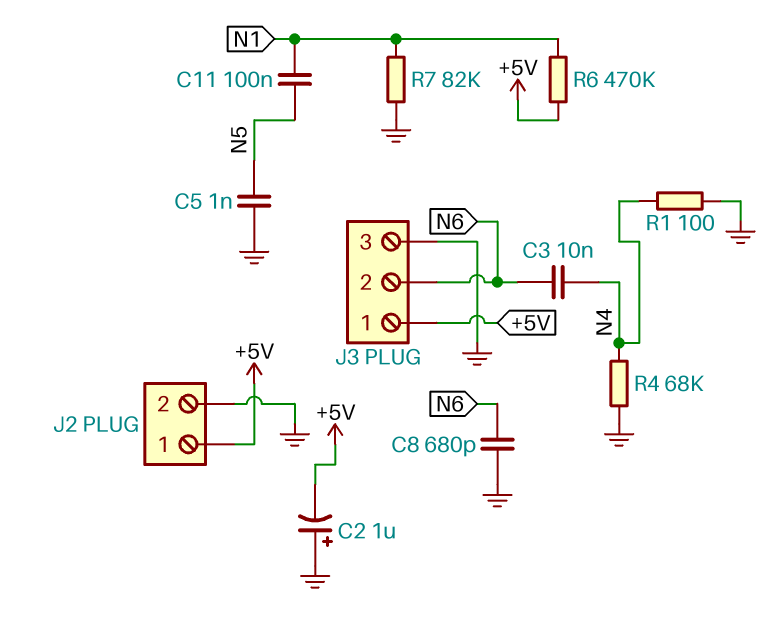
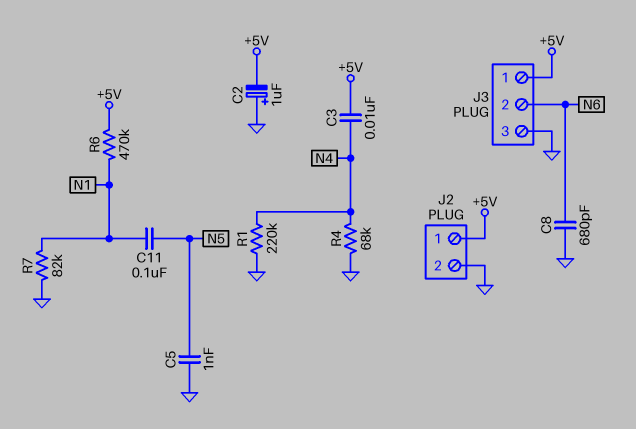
C3: 10nF (N4, N6) -> 10nF (+5V, N4)
R1: 100 (GND, N4) -> 220k (GND, N4)

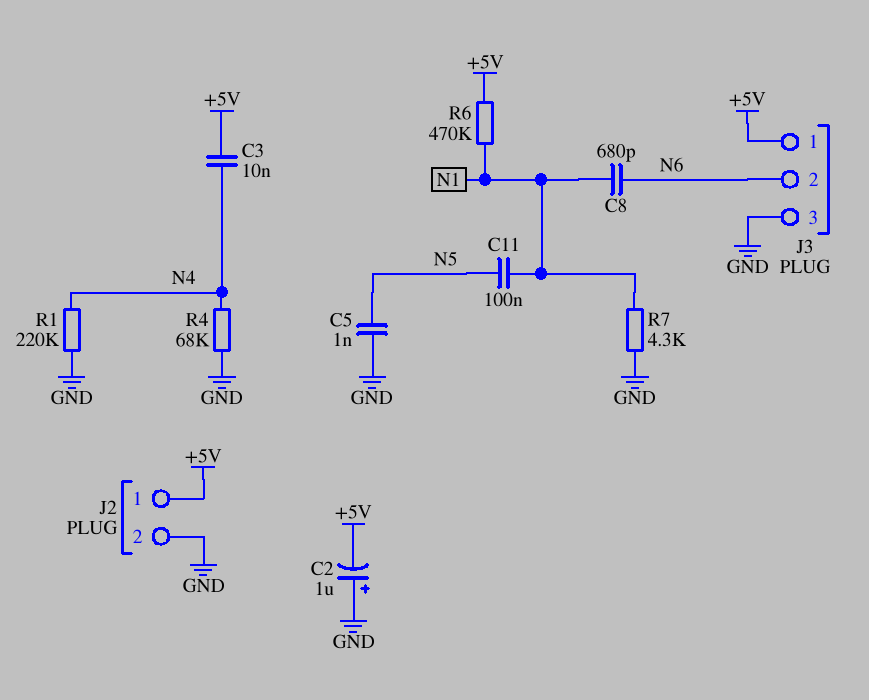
C8: 680pF (GND, N6) -> 680pF (N1, N6)
R7: 82k (GND, N1) -> 4.3k (GND, N1)

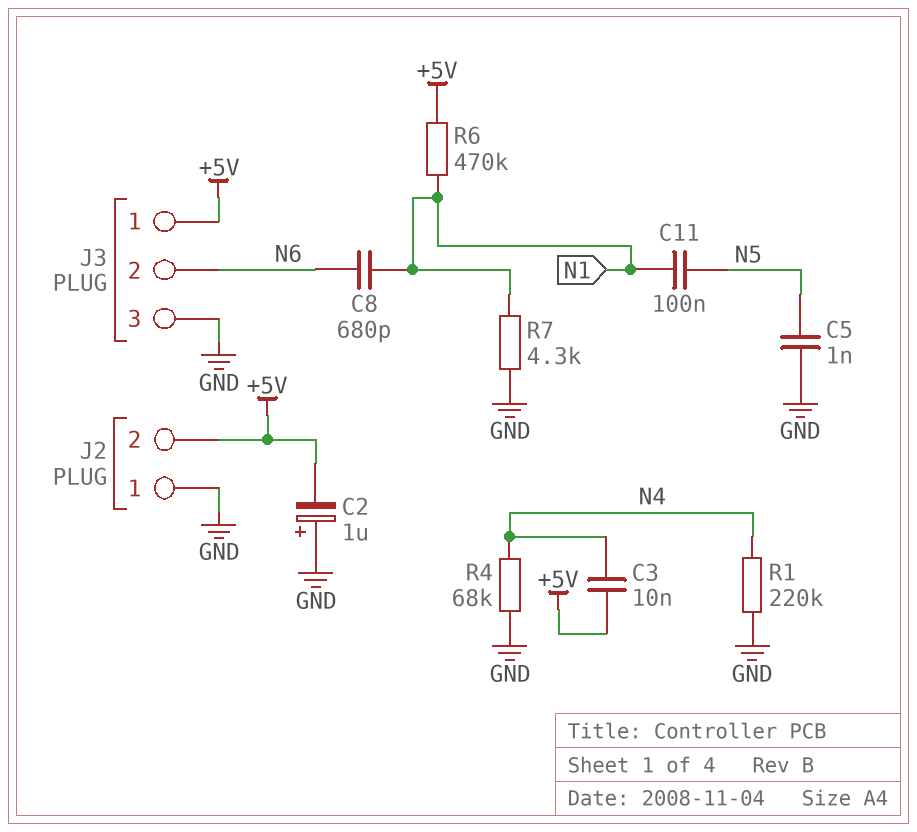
J2 pin 1: +5V -> GND
J2 pin 2: GND -> +5V

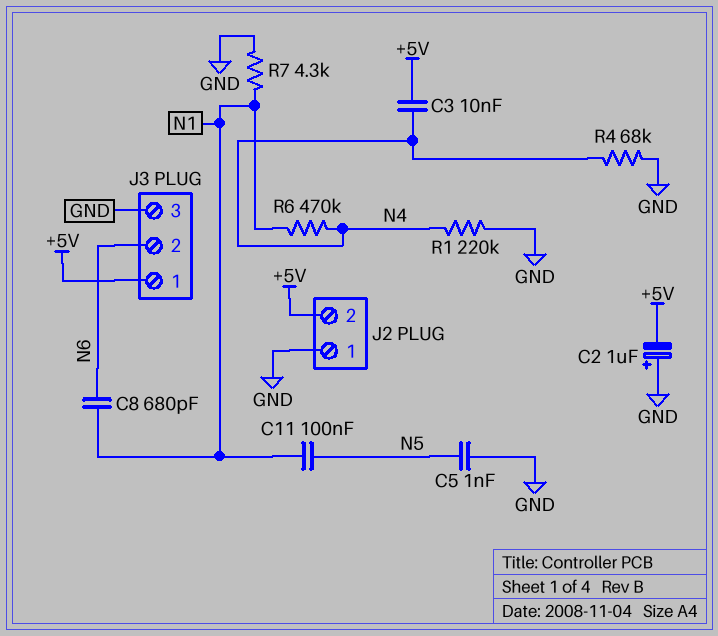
R6: 470k (+5V, N1) -> 470k (N1, N4)

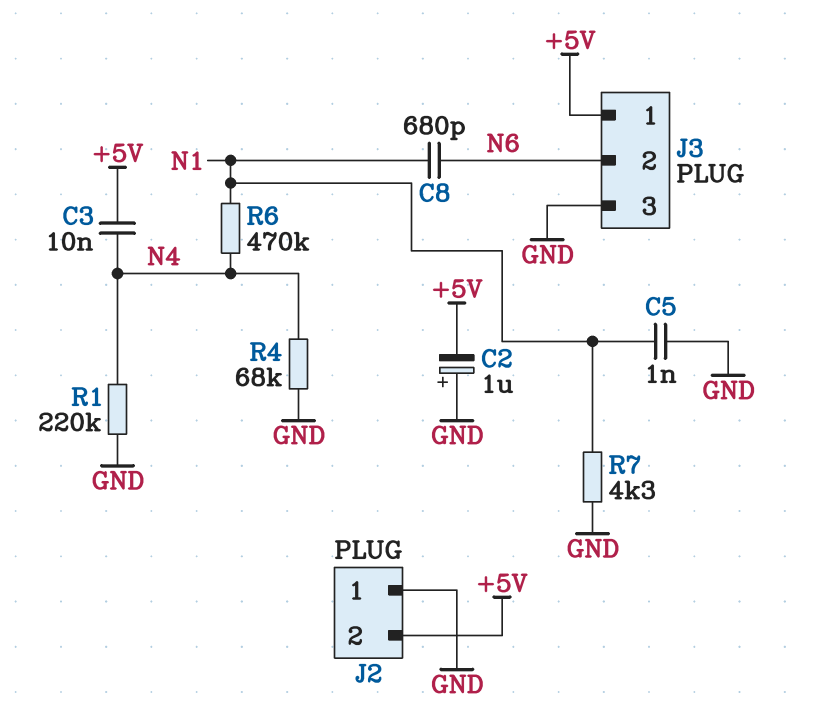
C5: 1nF (GND, N5) -> 1nF (GND, N1)
C11: 100nF (N1, N5) -> none

